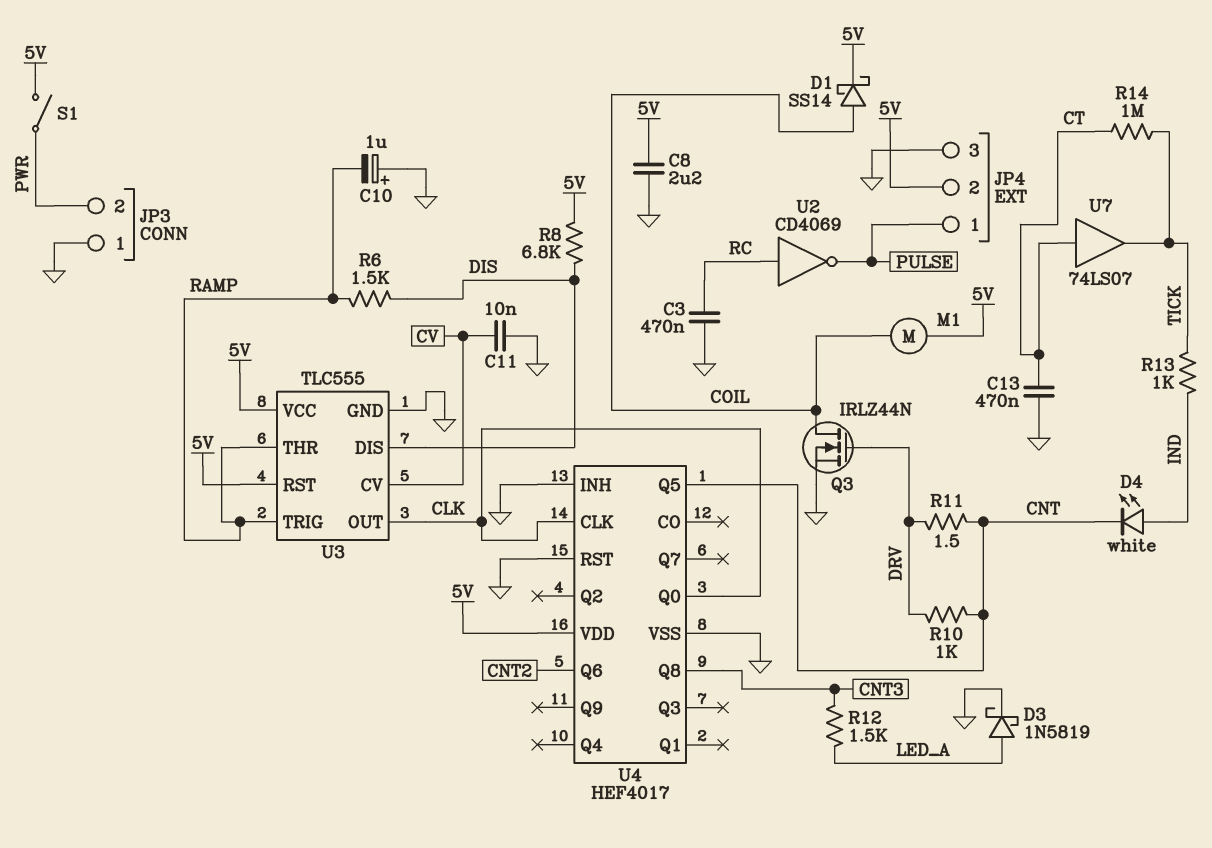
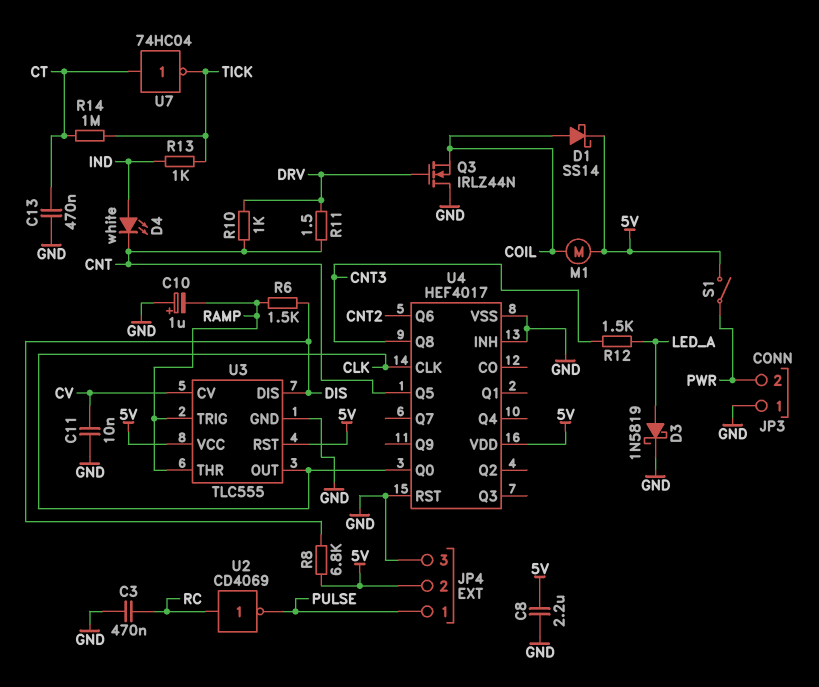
Q3: NMOS IRLZ44N (G DRV, D COIL, S GND) -> NMOS IRLZ44N (G DRV, D GND, S COIL)
U7: buffer 74LS07 (in CT, out TICK) -> NOT 74HC04 (in CT, out TICK)

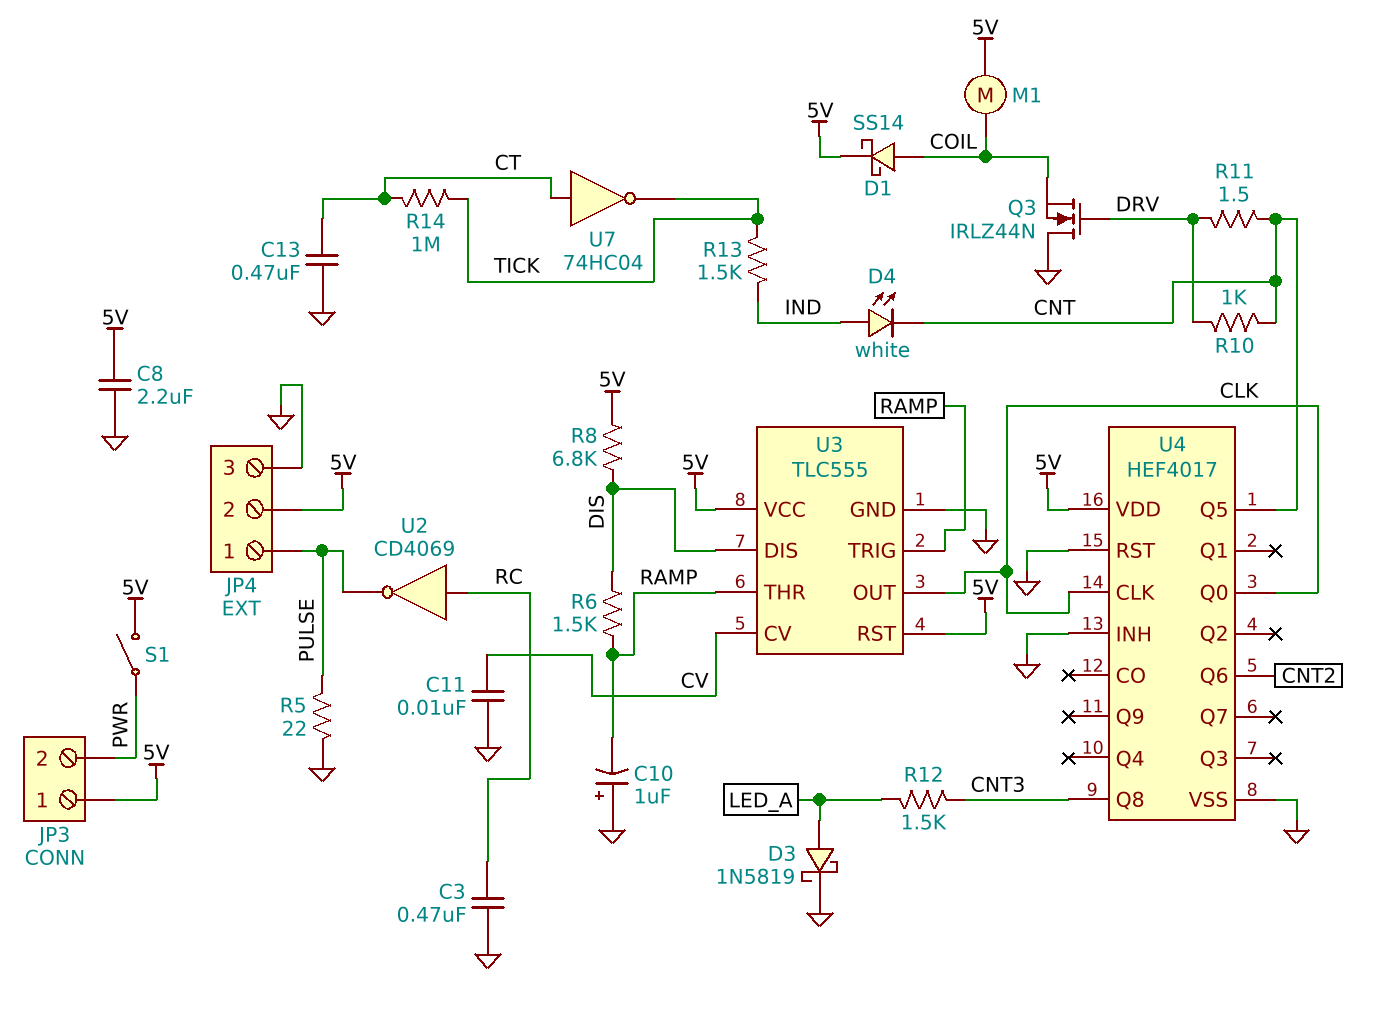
JP3 pin 1: GND -> 5V
R5: none -> 22 (GND, PULSE)
R13: 1k (IND, TICK) -> 1.5k (IND, TICK)

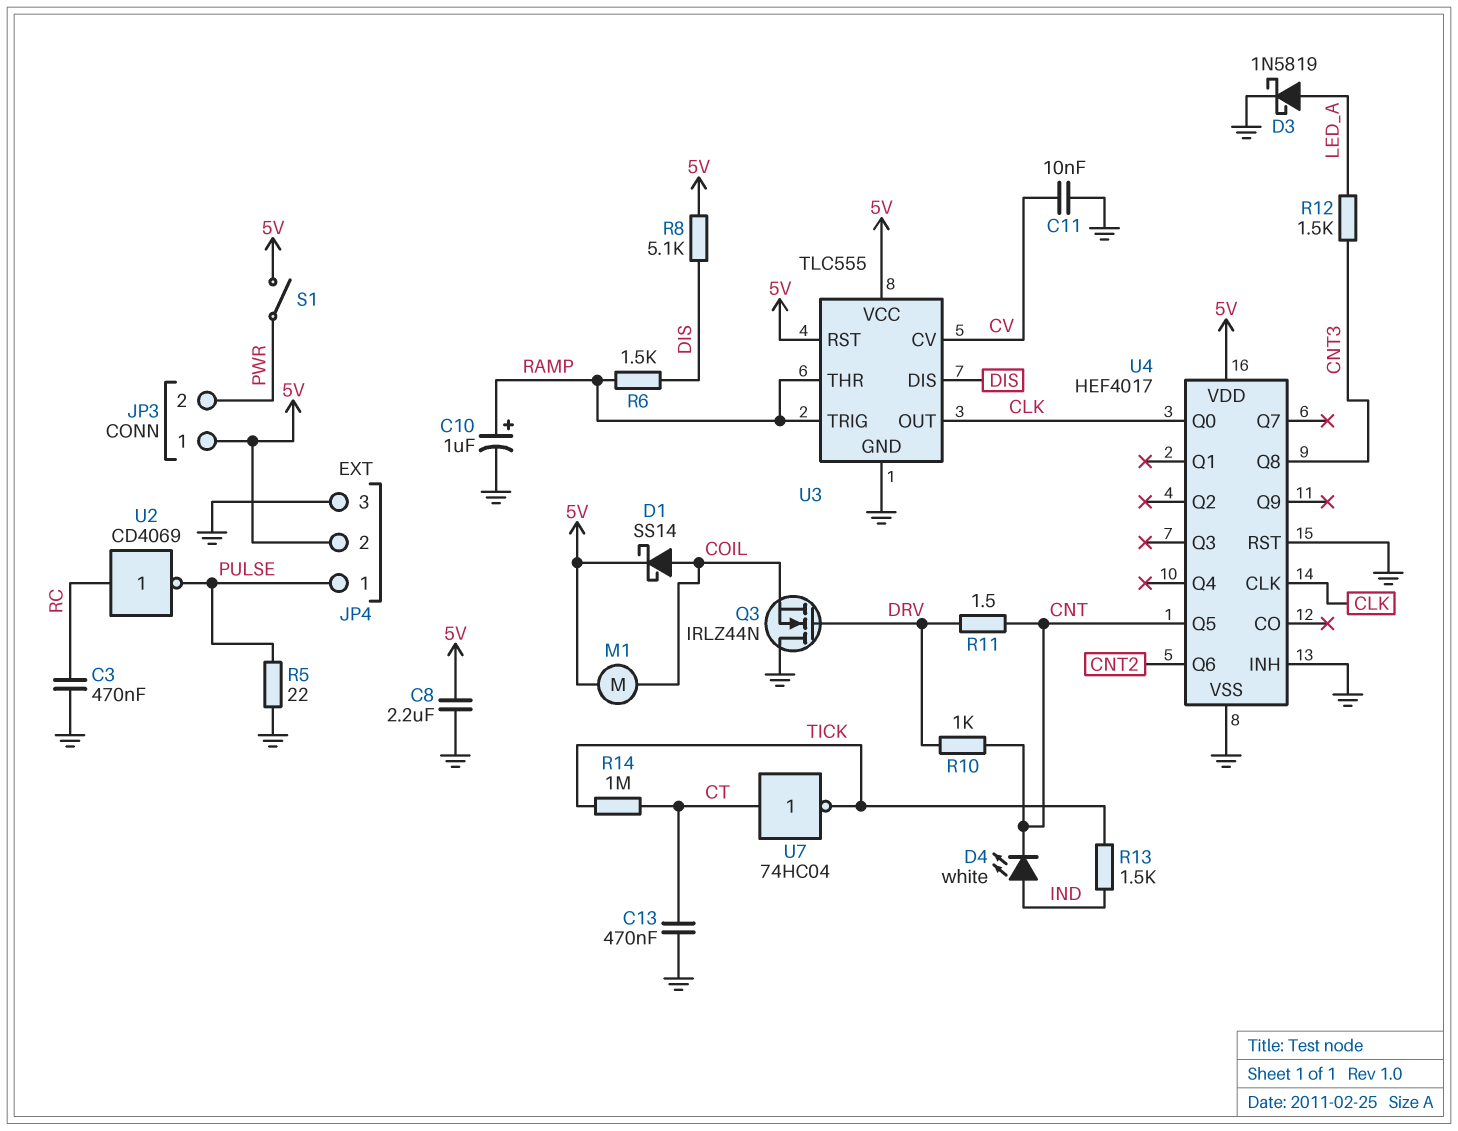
C10: 1uF (plus GND, minus RAMP) -> 1uF (plus RAMP, minus GND)
R8: 6.8k (5V, DIS) -> 5.1k (5V, DIS)

